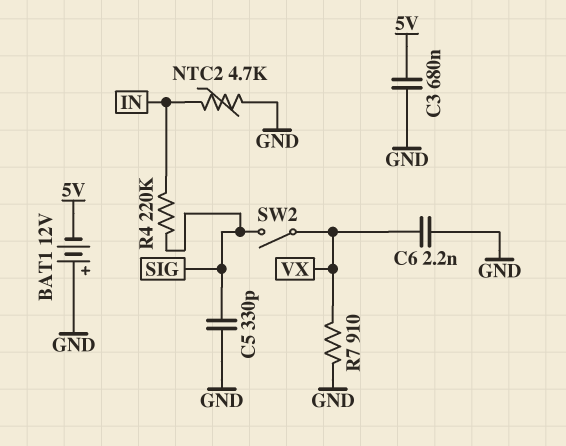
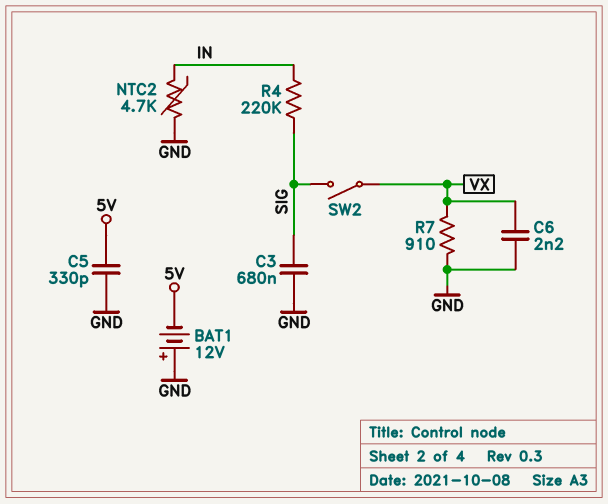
C3: 680nF (5V, GND) -> 680nF (GND, SIG)
C5: 330pF (GND, SIG) -> 330pF (5V, GND)

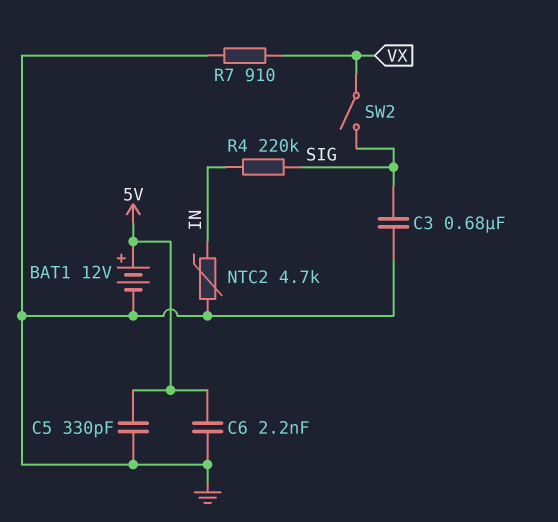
BAT1: 12V (plus GND, minus 5V) -> 12V (plus 5V, minus GND)
C6: 2.2nF (GND, VX) -> 2.2nF (5V, GND)

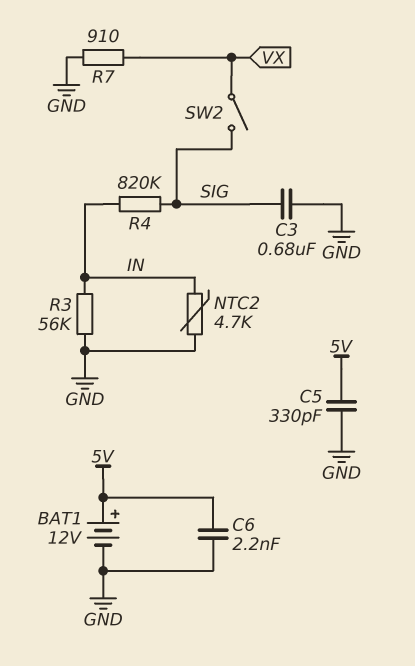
R3: none -> 56k (GND, IN)
R4: 220k (IN, SIG) -> 820k (IN, SIG)

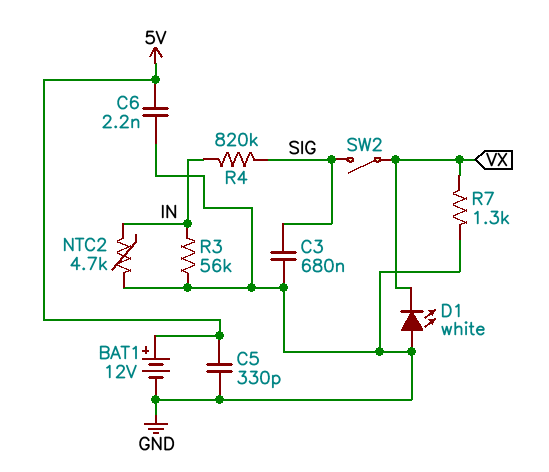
D1: none -> LED white (A GND, K VX)
R7: 910 (GND, VX) -> 1.3k (GND, VX)

